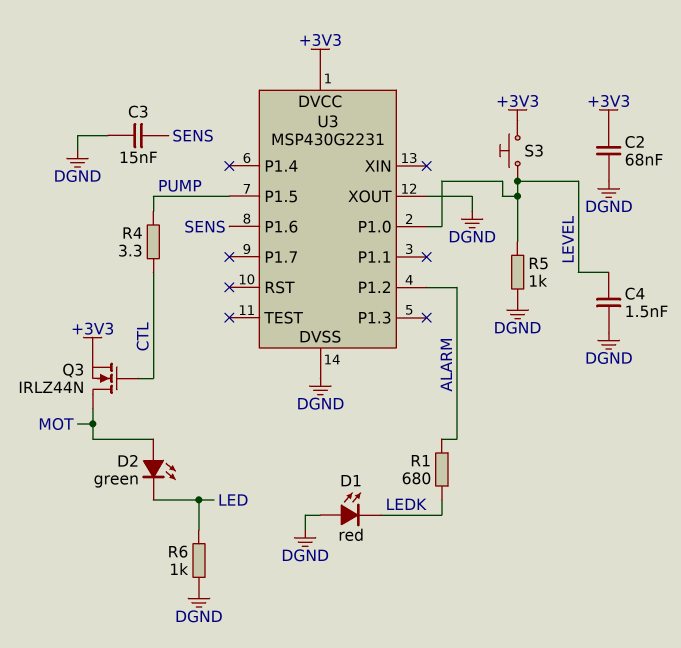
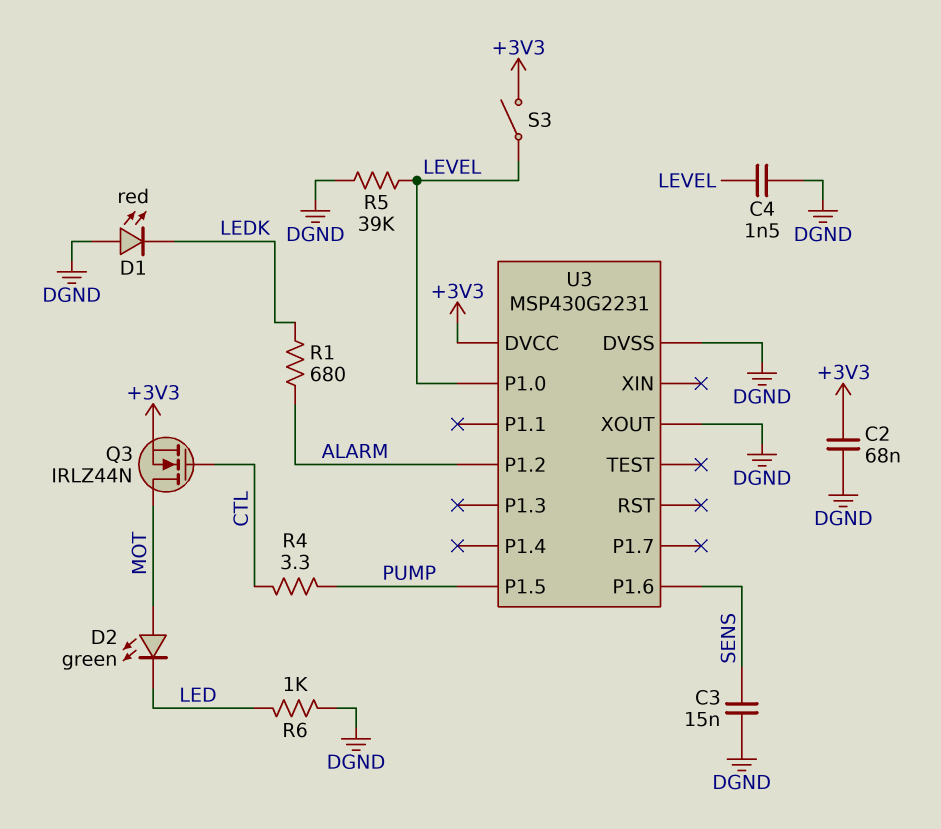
R5: 1k (DGND, LEVEL) -> 39k (DGND, LEVEL)
S3: button (+3V3, LEVEL) -> switch (+3V3, LEVEL)

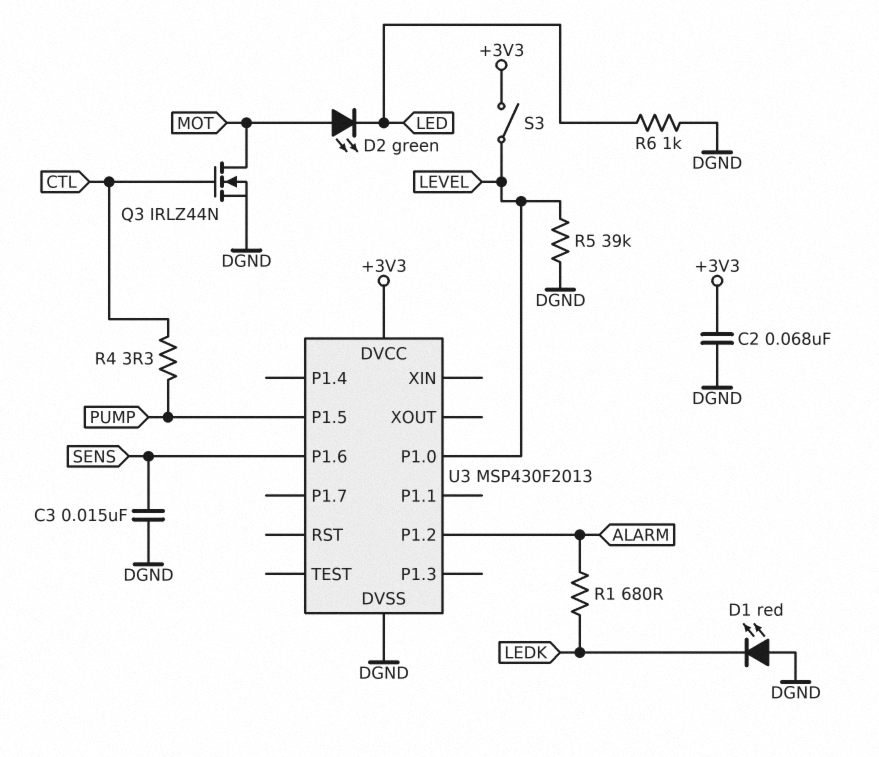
C4: 1.5nF (DGND, LEVEL) -> none
Q3: NMOS IRLZ44N (G CTL, D MOT, S +3V3) -> NMOS IRLZ44N (G CTL, D MOT, S DGND)
U3: MSP430G2231 -> MSP430F2013
U3 pin XOUT: DGND -> none

